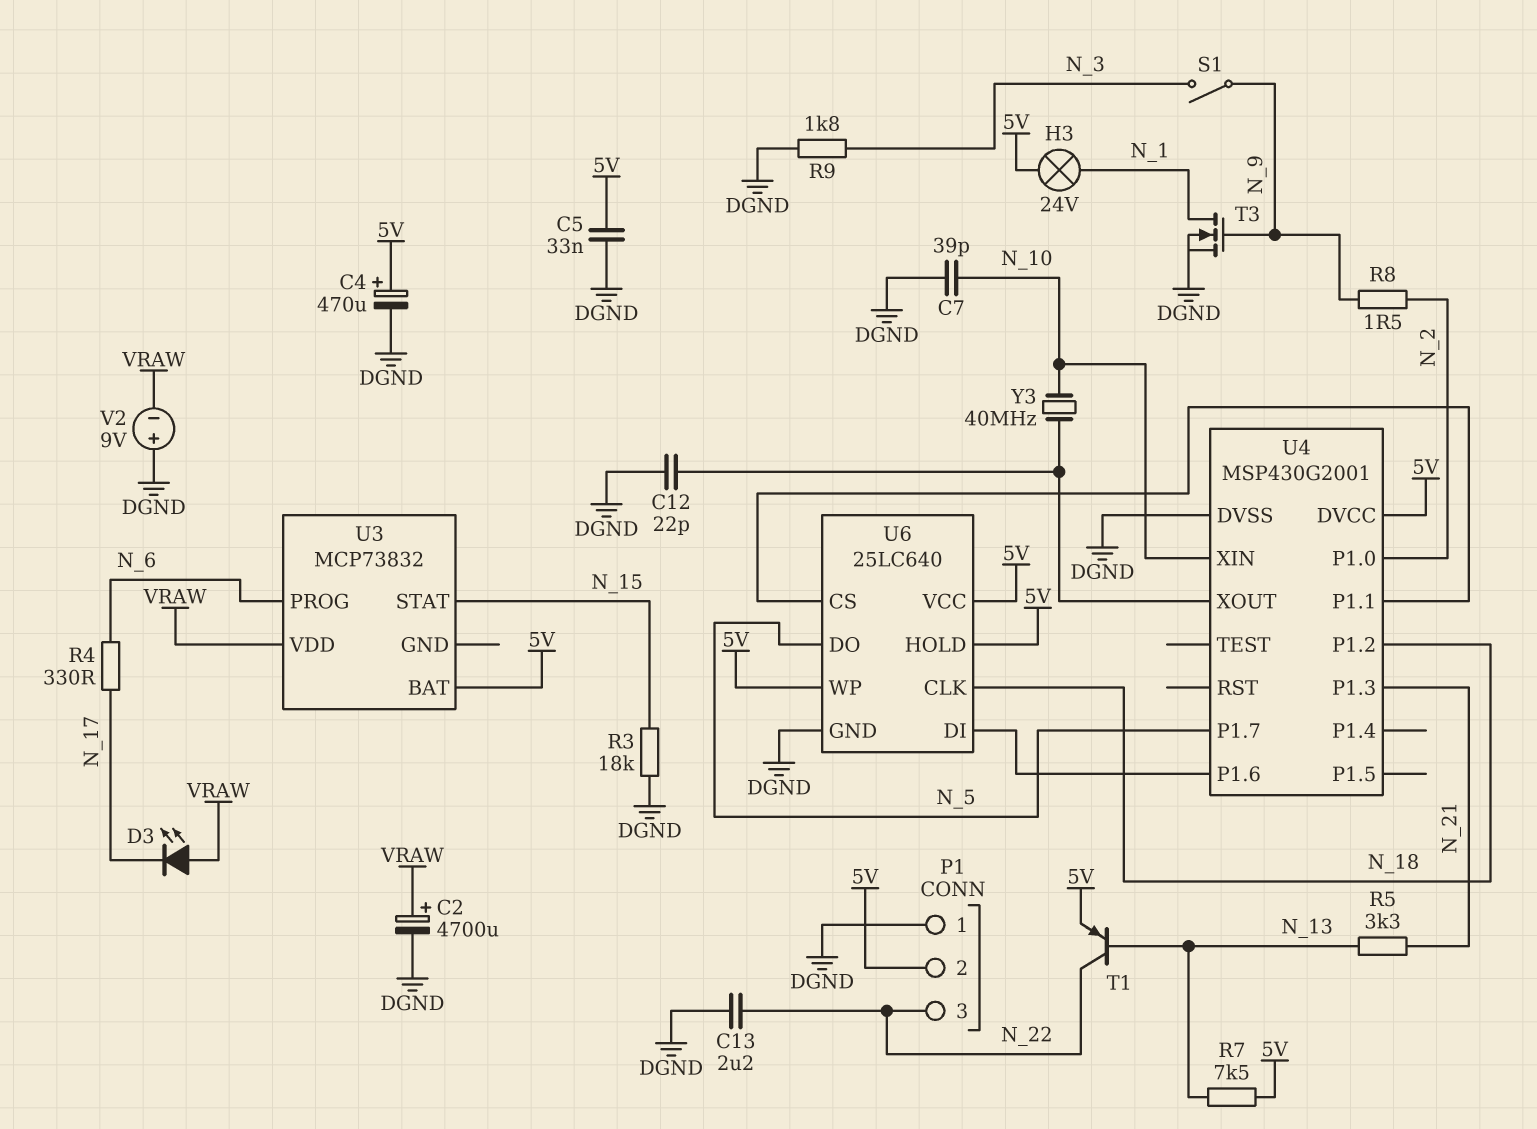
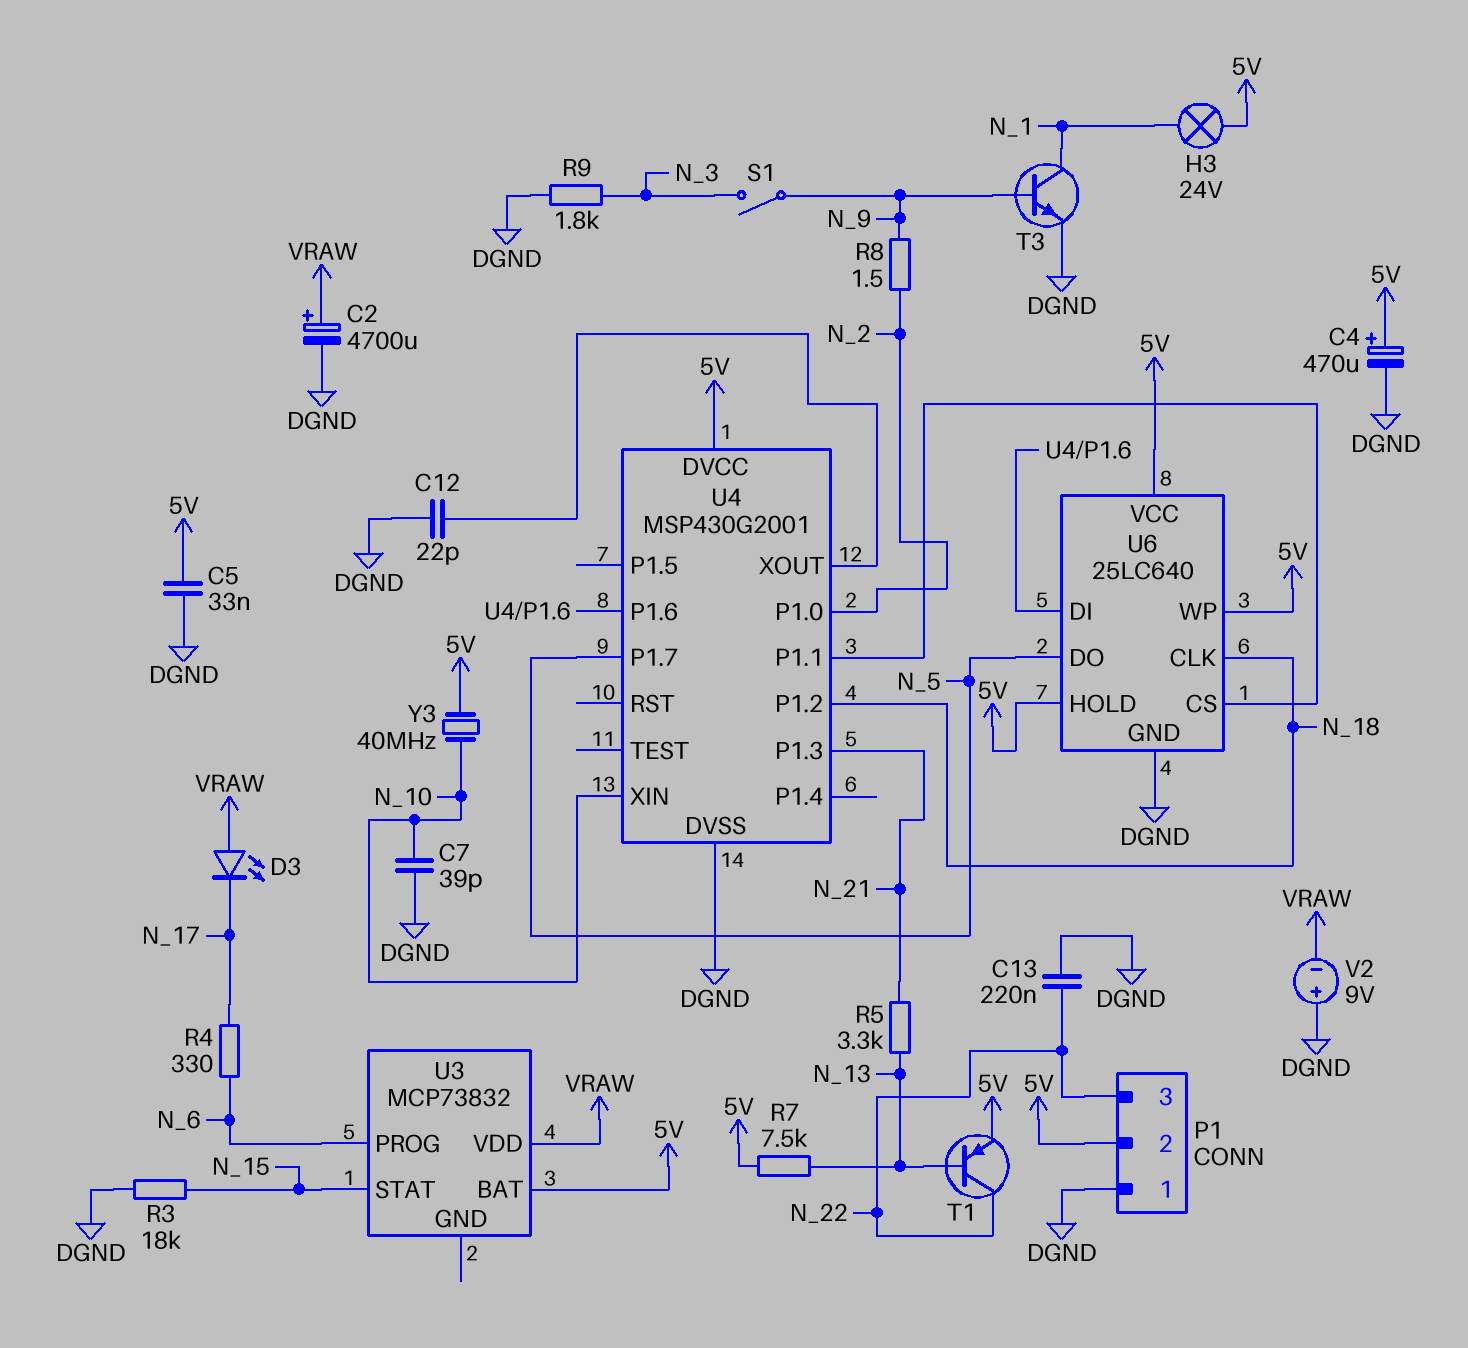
C13: 2.2uF (DGND, N_22) -> 220nF (DGND, N_22)
T3: NMOS (G N_9, D N_1, S DGND) -> NPN (B N_9, C N_1, E DGND)
Y3: 40MHz (N_10, U4/XOUT) -> 40MHz (5V, N_10)

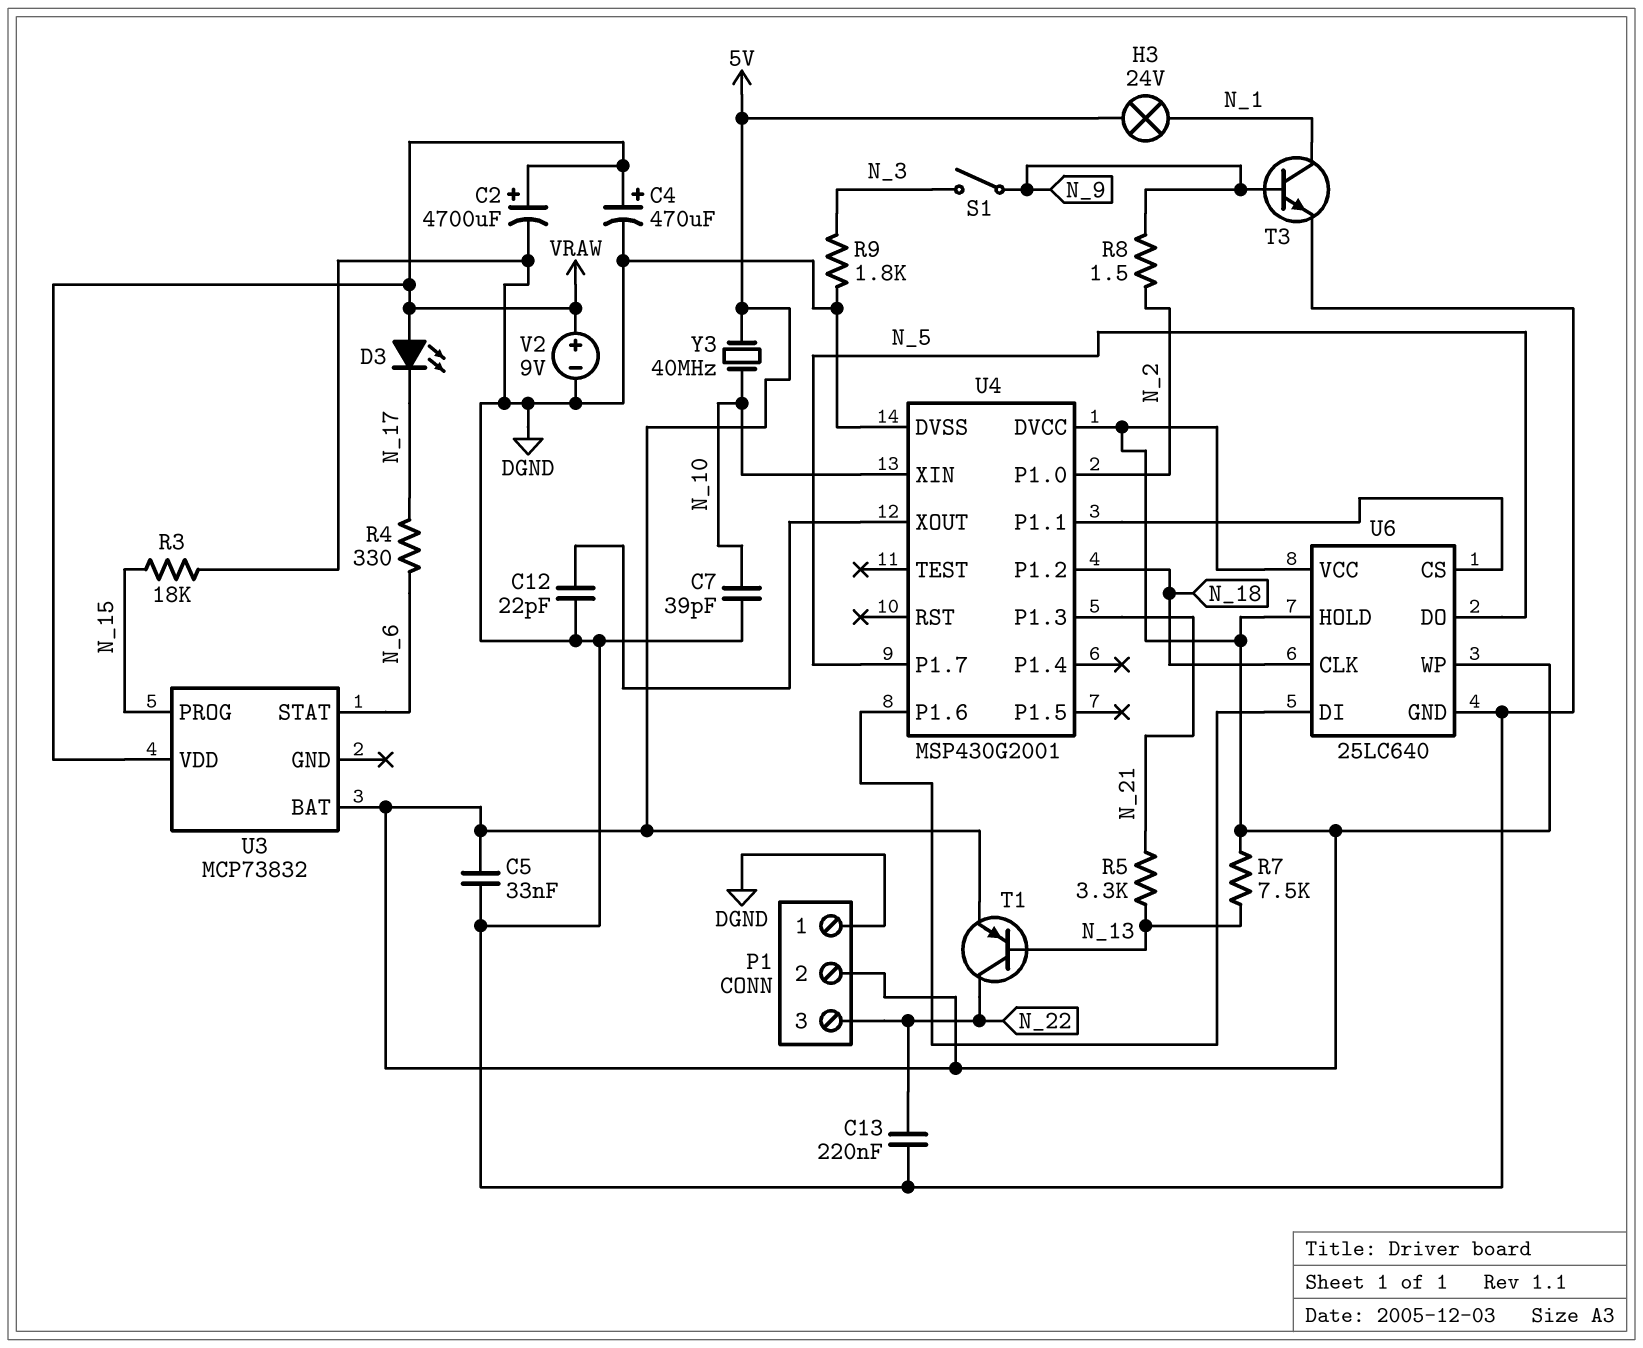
C4: 470uF (plus 5V, minus DGND) -> 470uF (plus VRAW, minus DGND)
U3 pin PROG: N_6 -> N_15
U3 pin STAT: N_15 -> N_6
V2: 9V (plus DGND, minus VRAW) -> 9V (plus VRAW, minus DGND)

